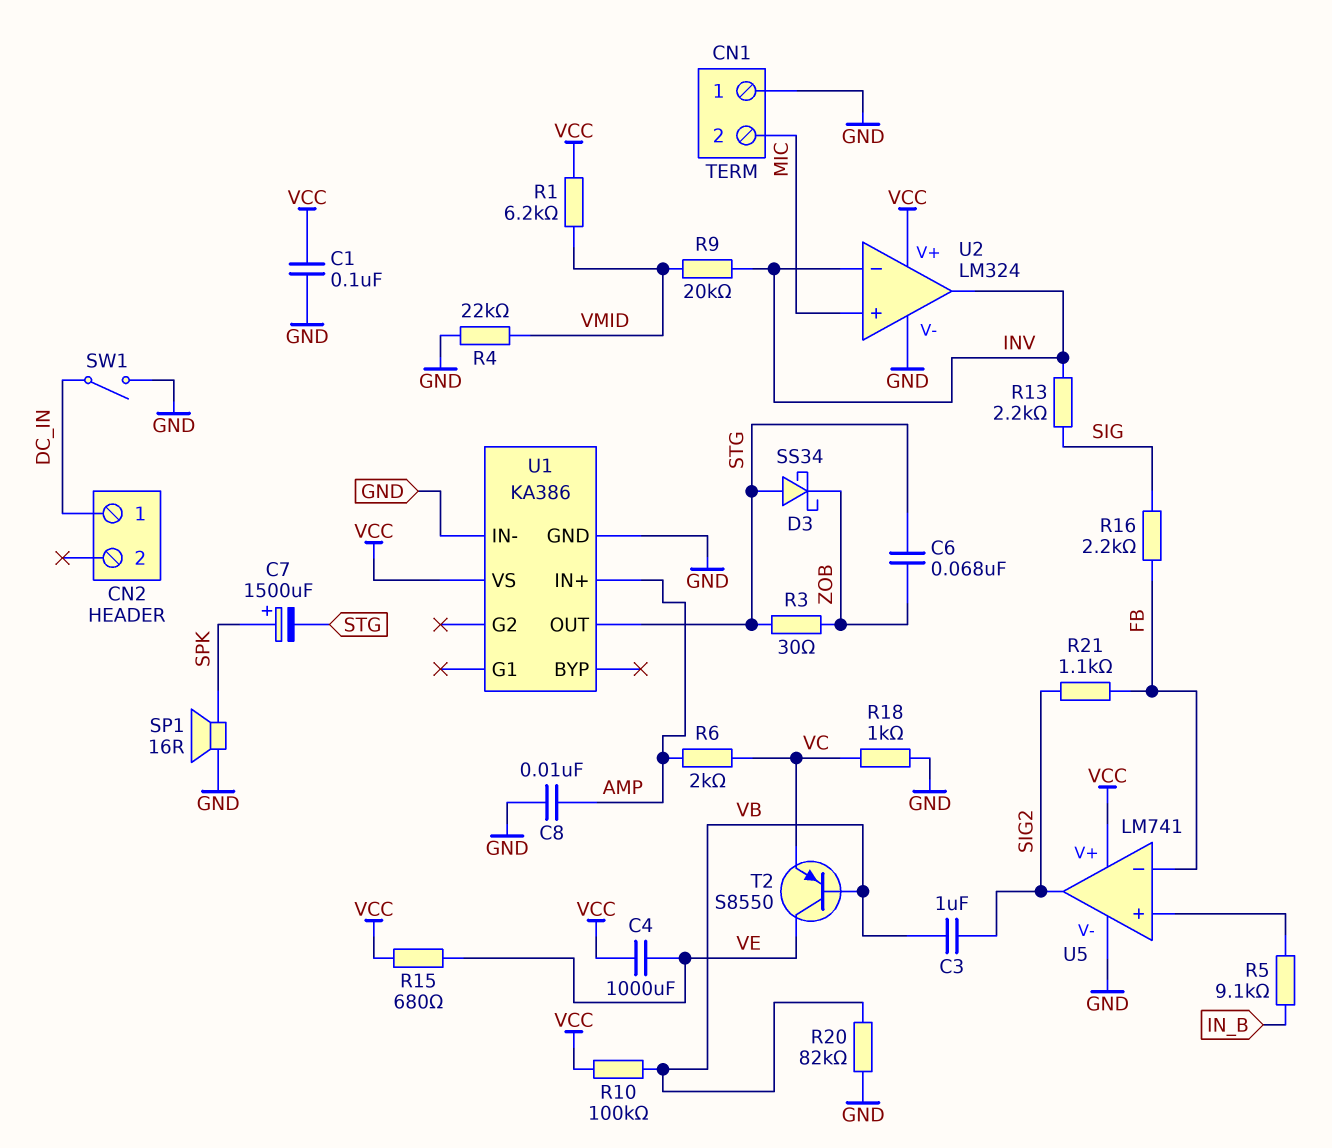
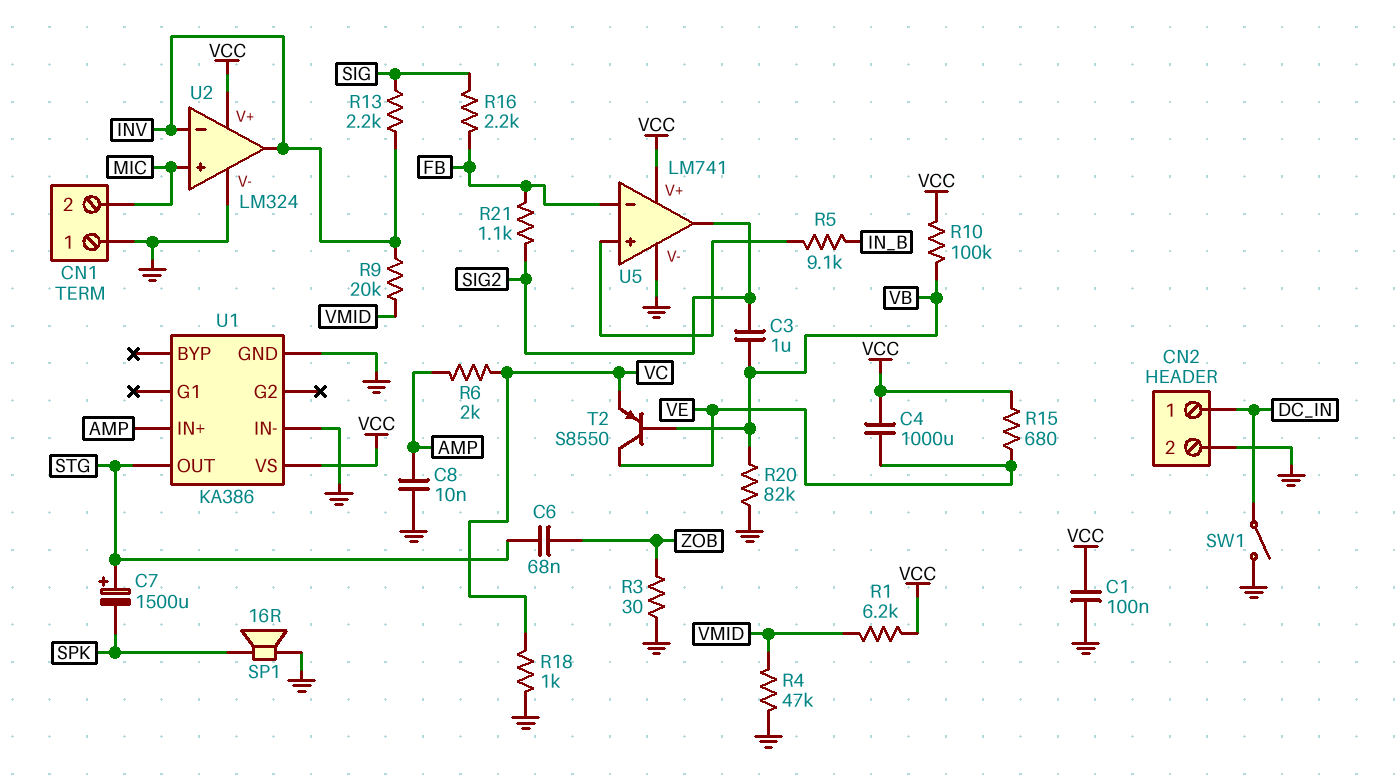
C7: 1500uF (plus SPK, minus STG) -> 1500uF (plus STG, minus SPK)
CN2 pin 2: none -> GND
D3: schottky SS34 (A STG, K ZOB) -> none
R3: 30 (STG, ZOB) -> 30 (GND, ZOB)
R4: 22k (GND, VMID) -> 47k (GND, VMID)

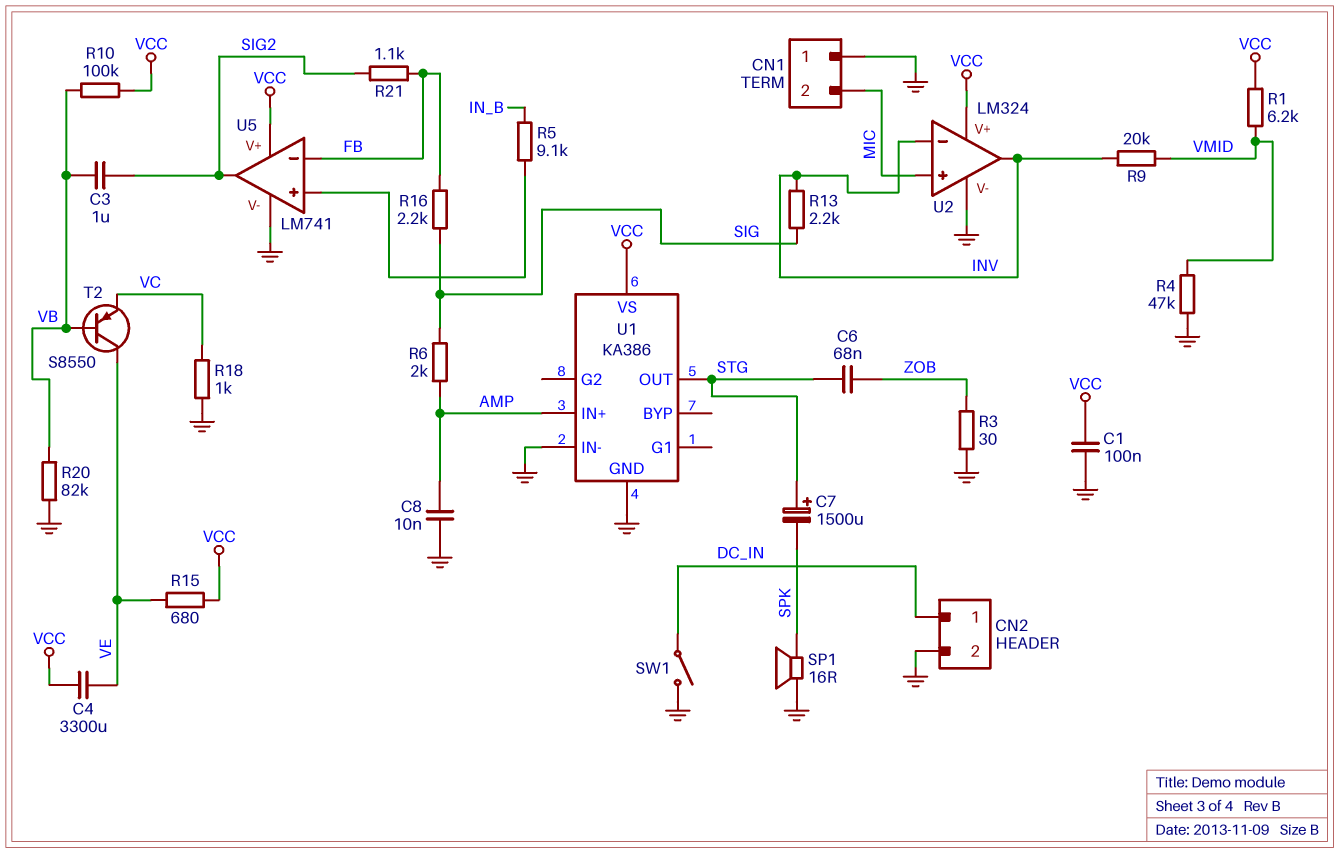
C4: 1000uF (VCC, VE) -> 3300uF (VCC, VE)
R6: 2k (AMP, VC) -> 2k (AMP, SIG)

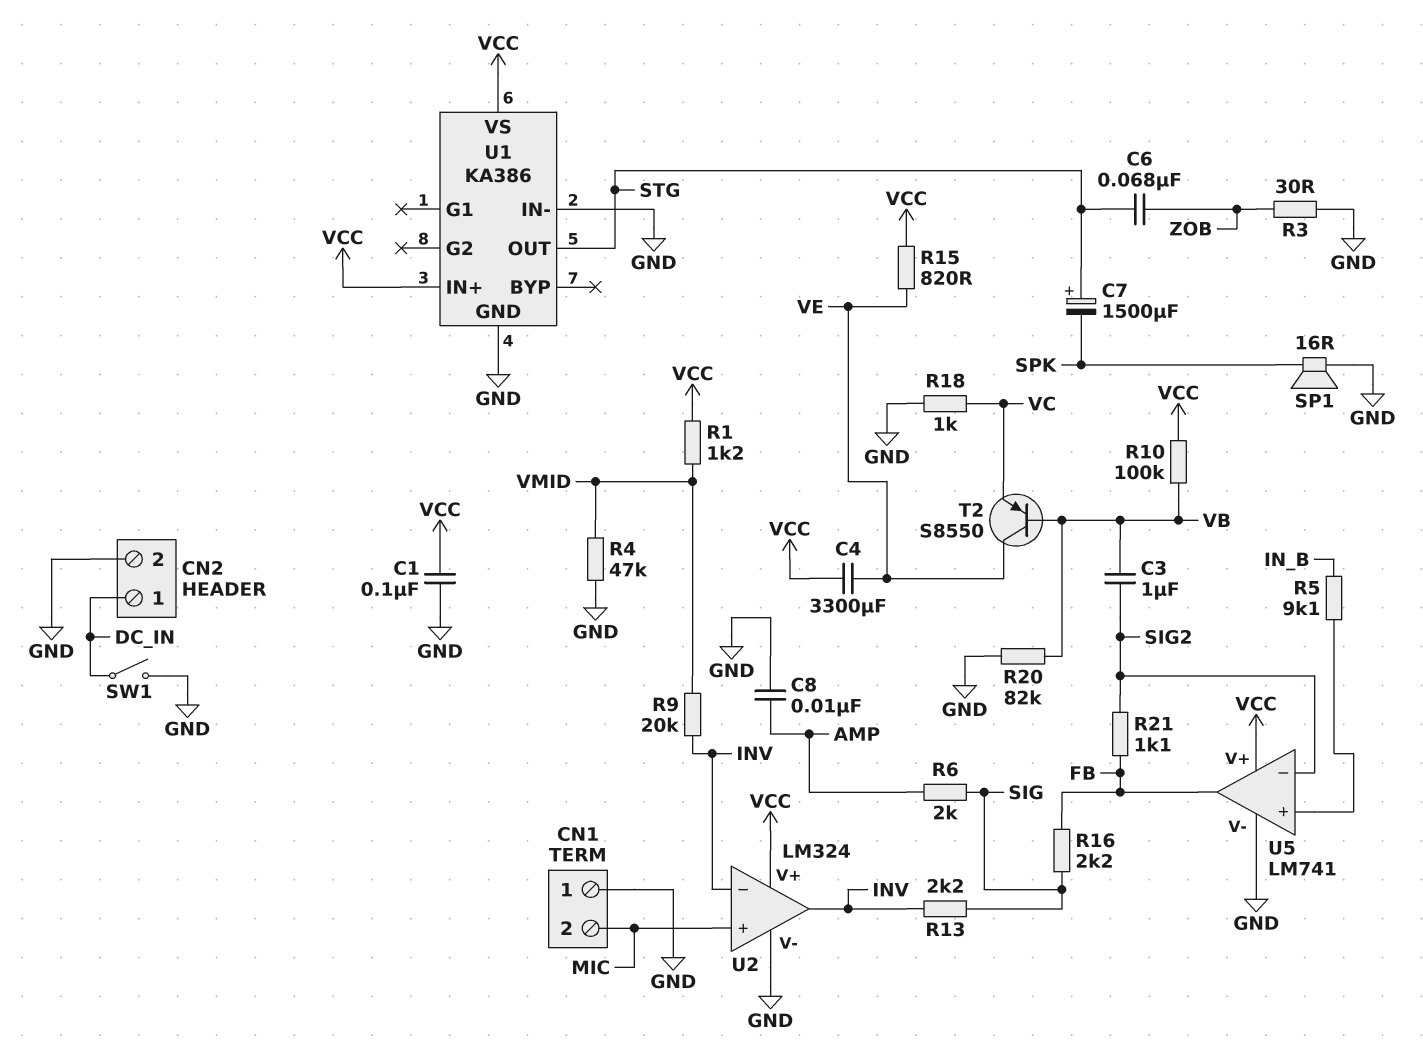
R1: 6.2k (VCC, VMID) -> 1.2k (VCC, VMID)
R15: 680 (VCC, VE) -> 820 (VCC, VE)
U1 pin IN+: AMP -> VCC
U5 pin in-: FB -> SIG2
U5 pin out: SIG2 -> FB

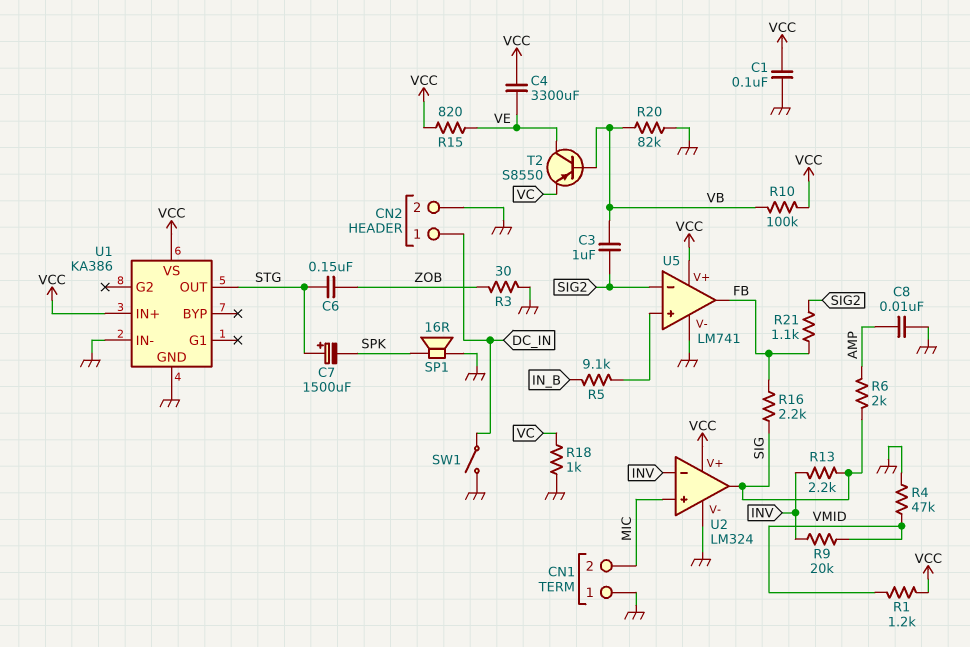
C6: 68nF (STG, ZOB) -> 150nF (STG, ZOB)
U2 pin out: INV -> SIG

